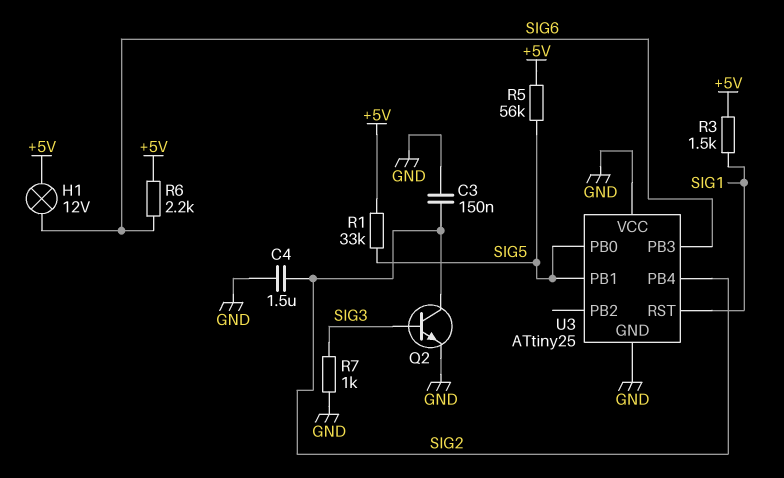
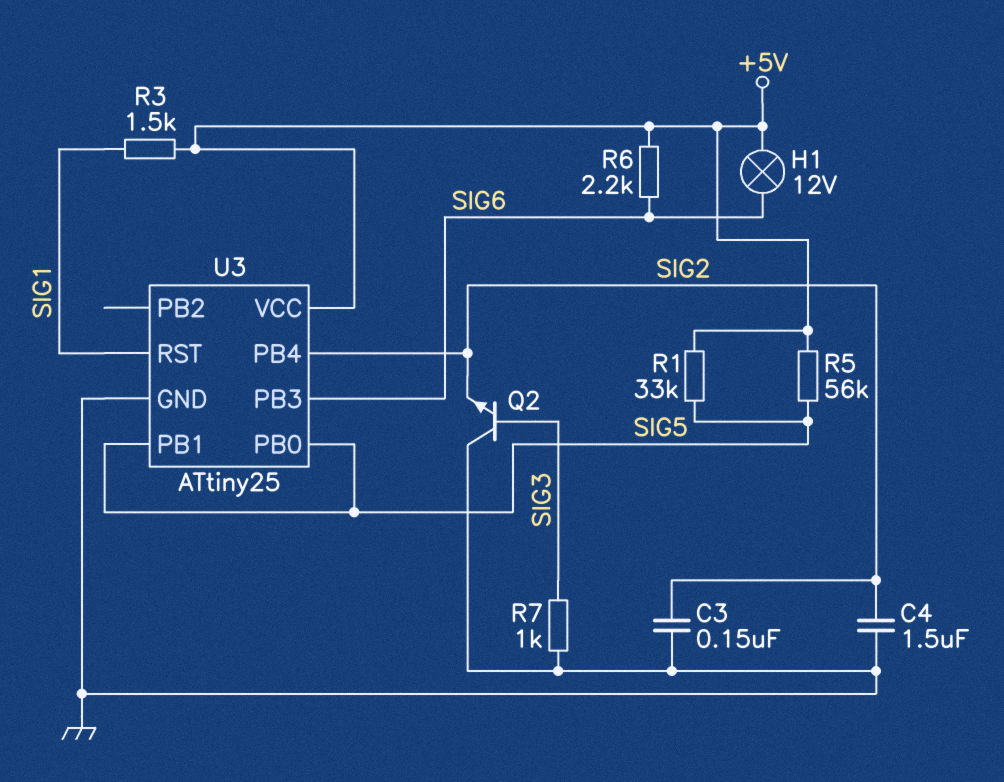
Q2: NPN (B SIG3, C SIG2, E GND) -> NPN (B SIG3, C GND, E SIG2)
U3 pin VCC: GND -> +5V

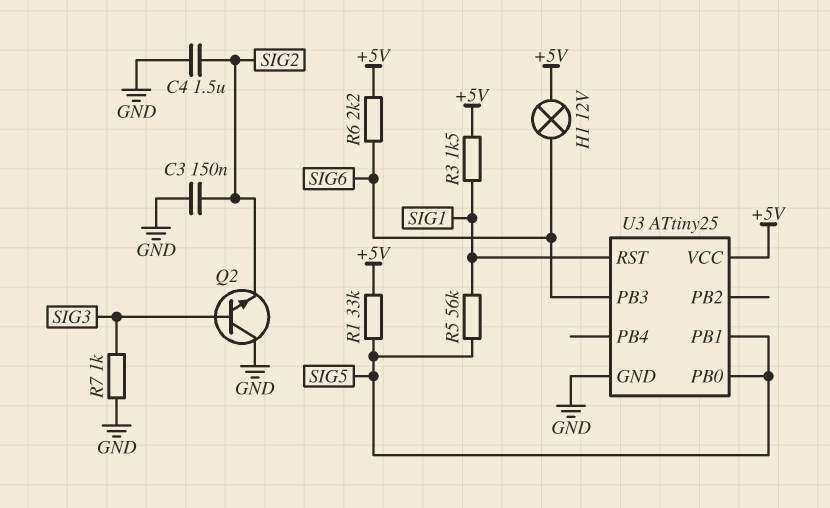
R5: 56k (+5V, SIG5) -> 56k (SIG1, SIG5)
U3 pin PB4: SIG2 -> none

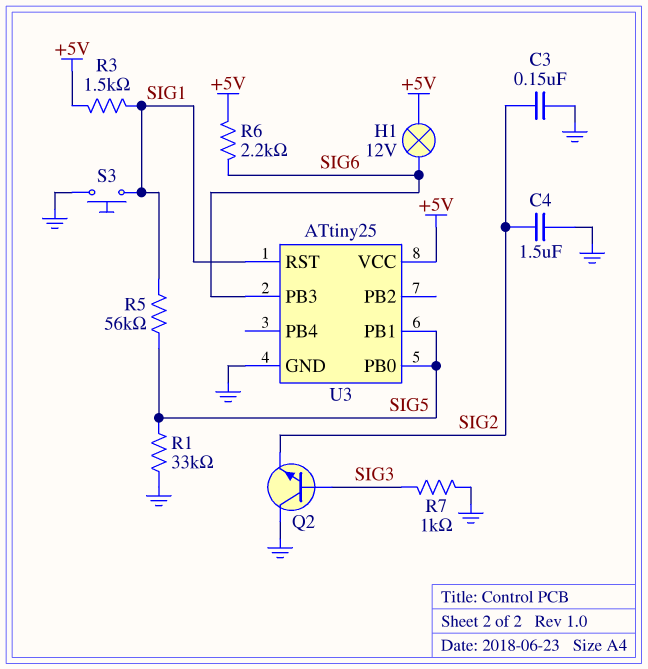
R1: 33k (+5V, SIG5) -> 33k (GND, SIG5)
S3: none -> button (GND, SIG1)

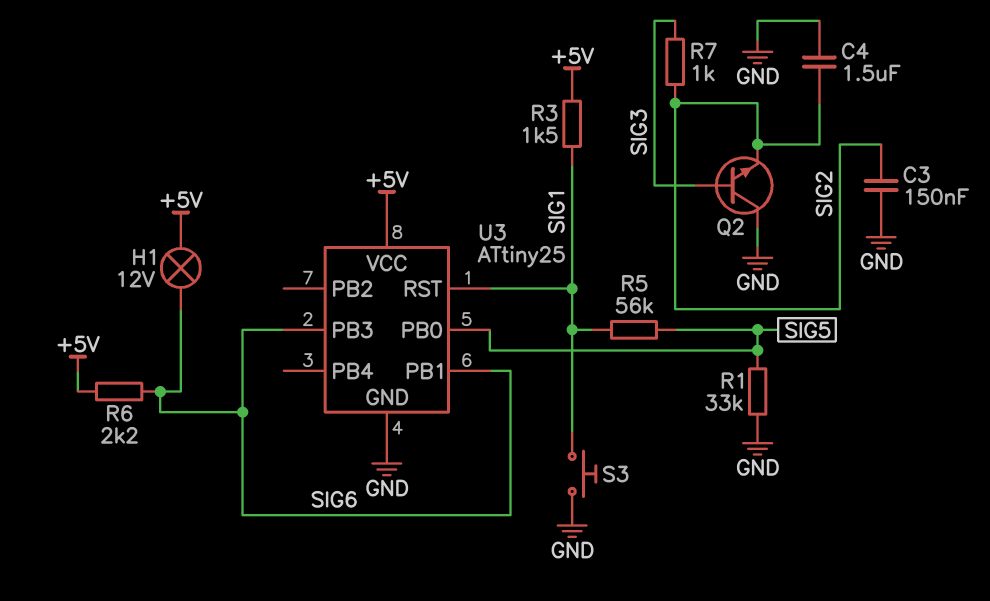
R7: 1k (GND, SIG3) -> 1k (SIG2, SIG3)
U3 pin PB1: SIG5 -> SIG6

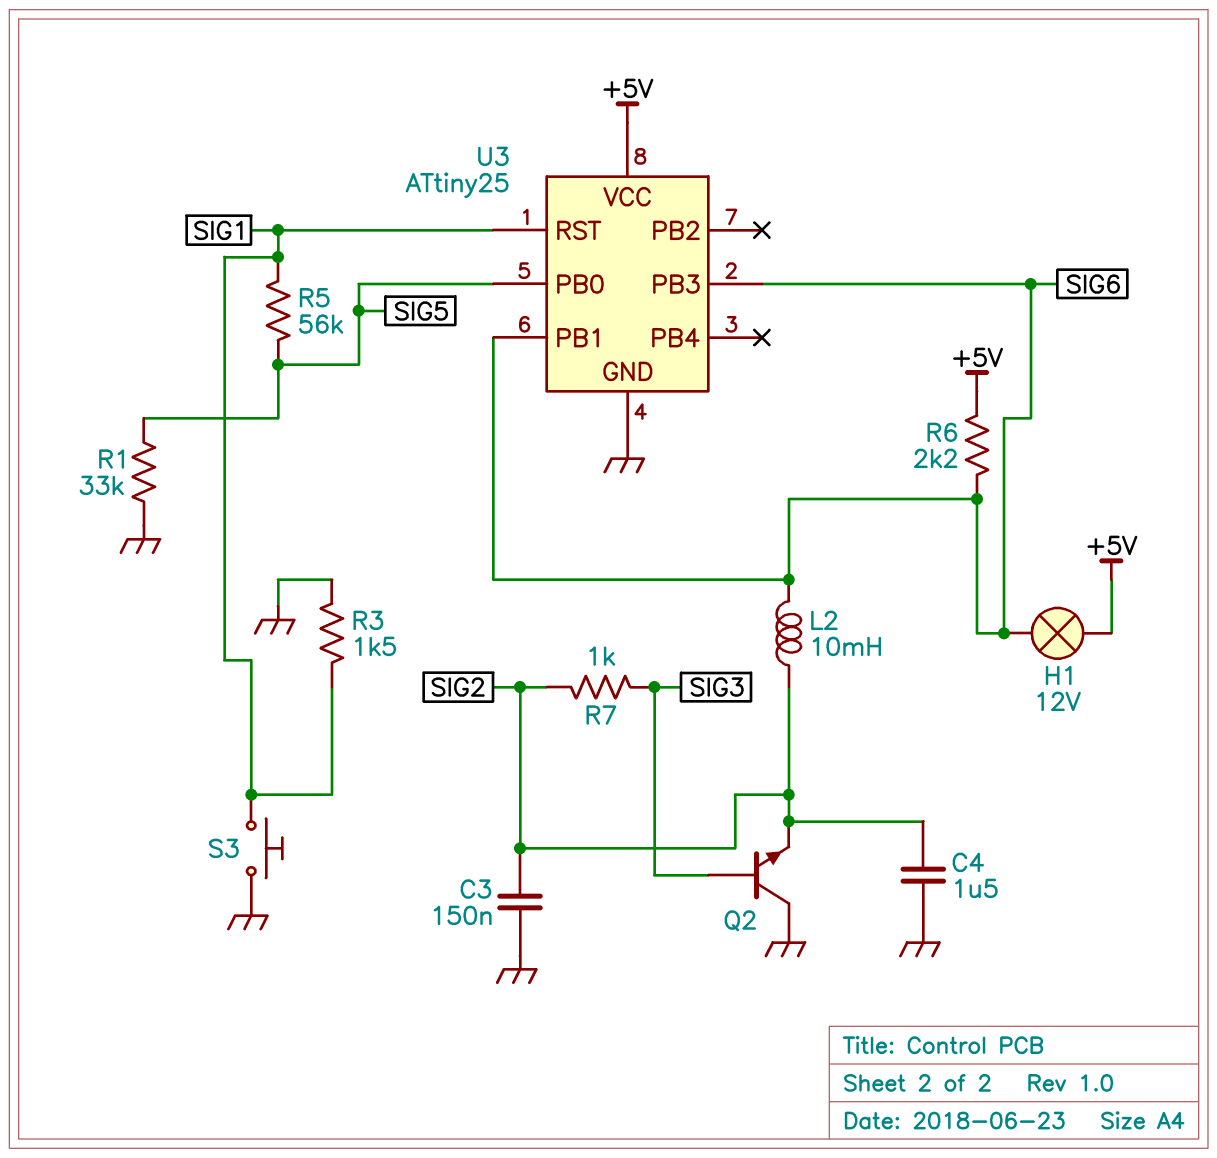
L2: none -> 10mH (SIG2, SIG6)
R3: 1.5k (+5V, SIG1) -> 1.5k (GND, SIG1)

